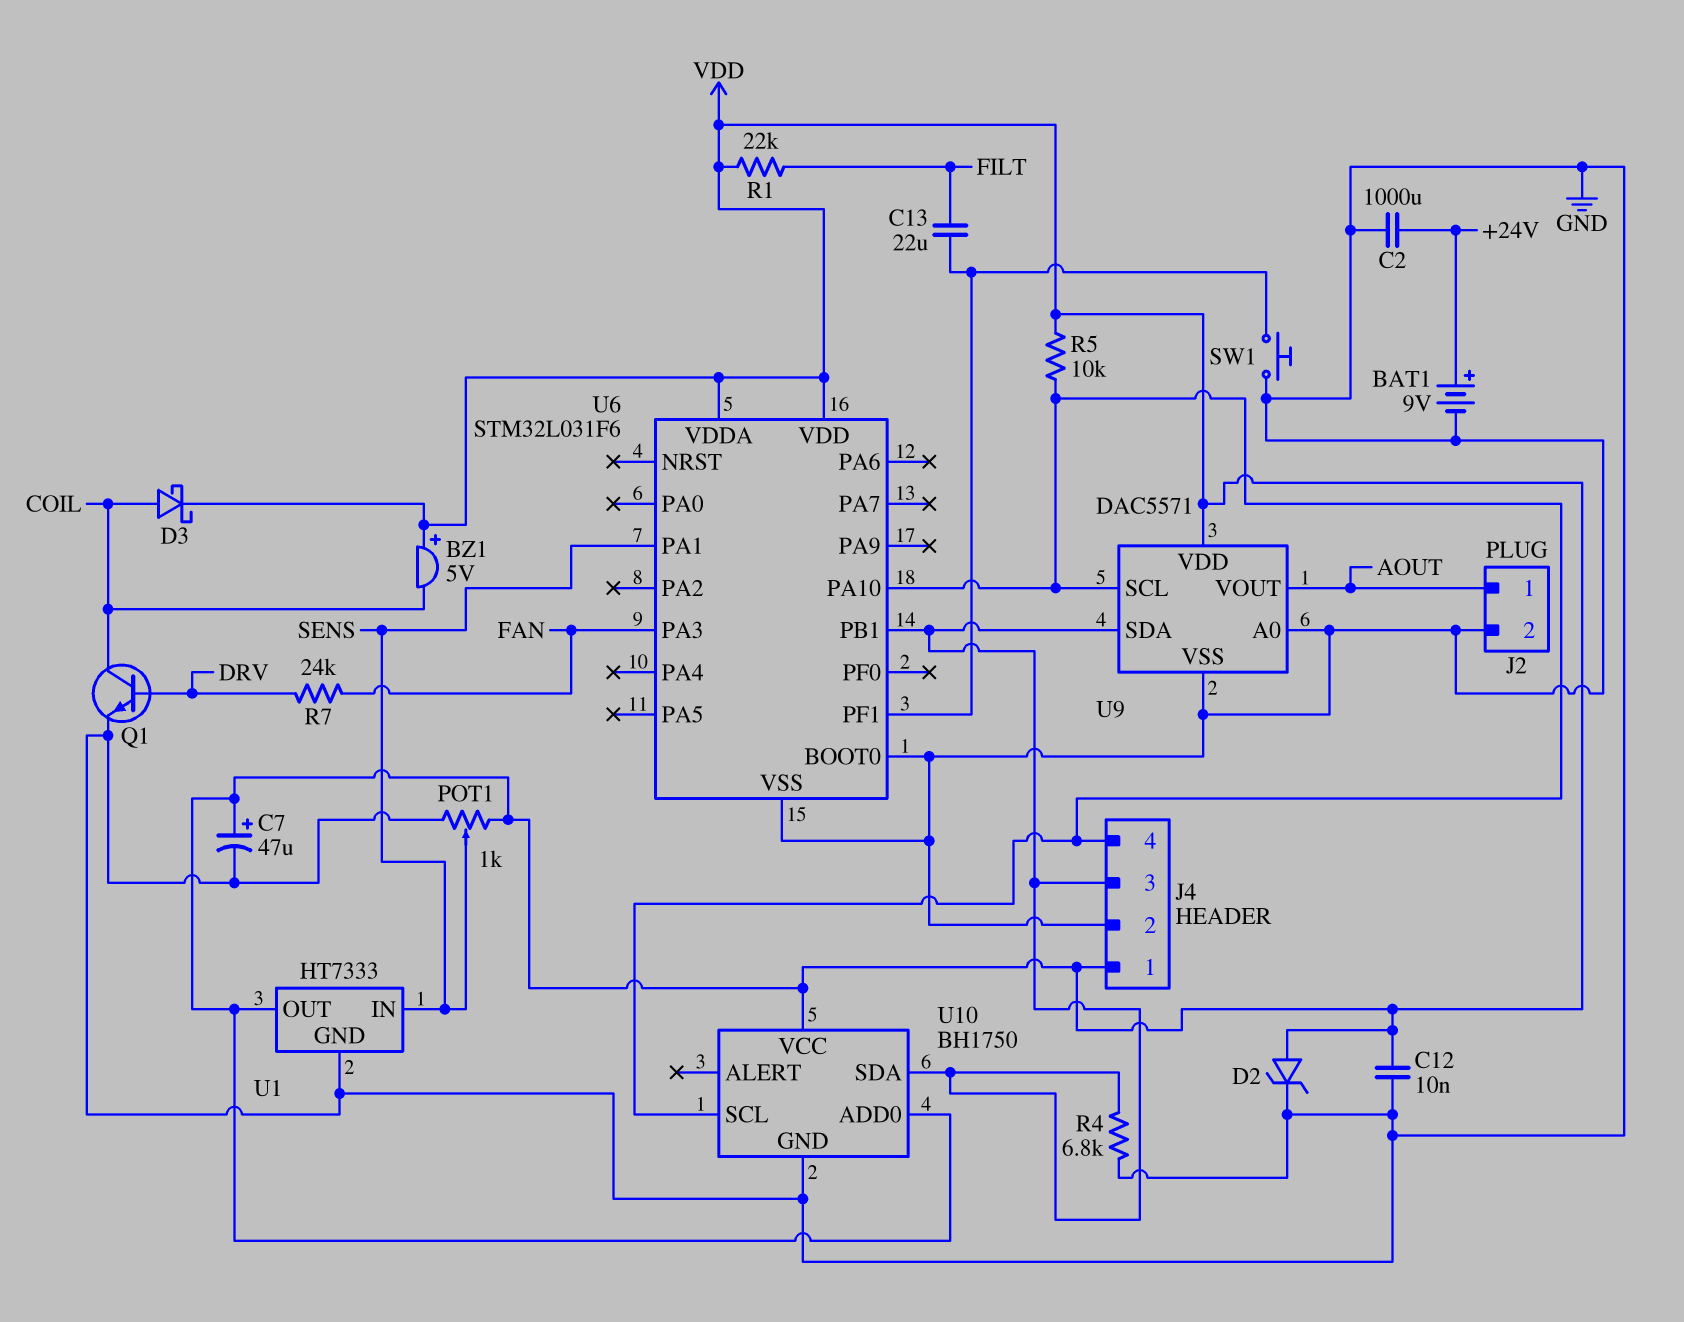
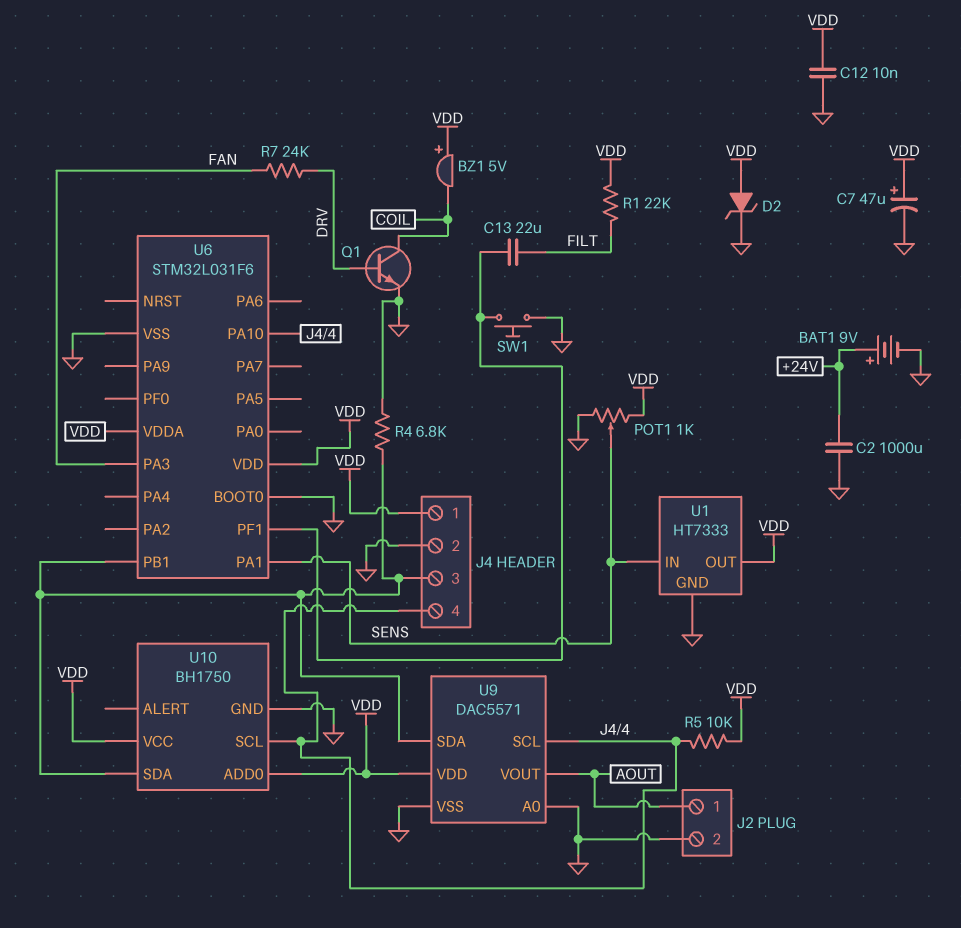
D3: schottky (A COIL, K VDD) -> none

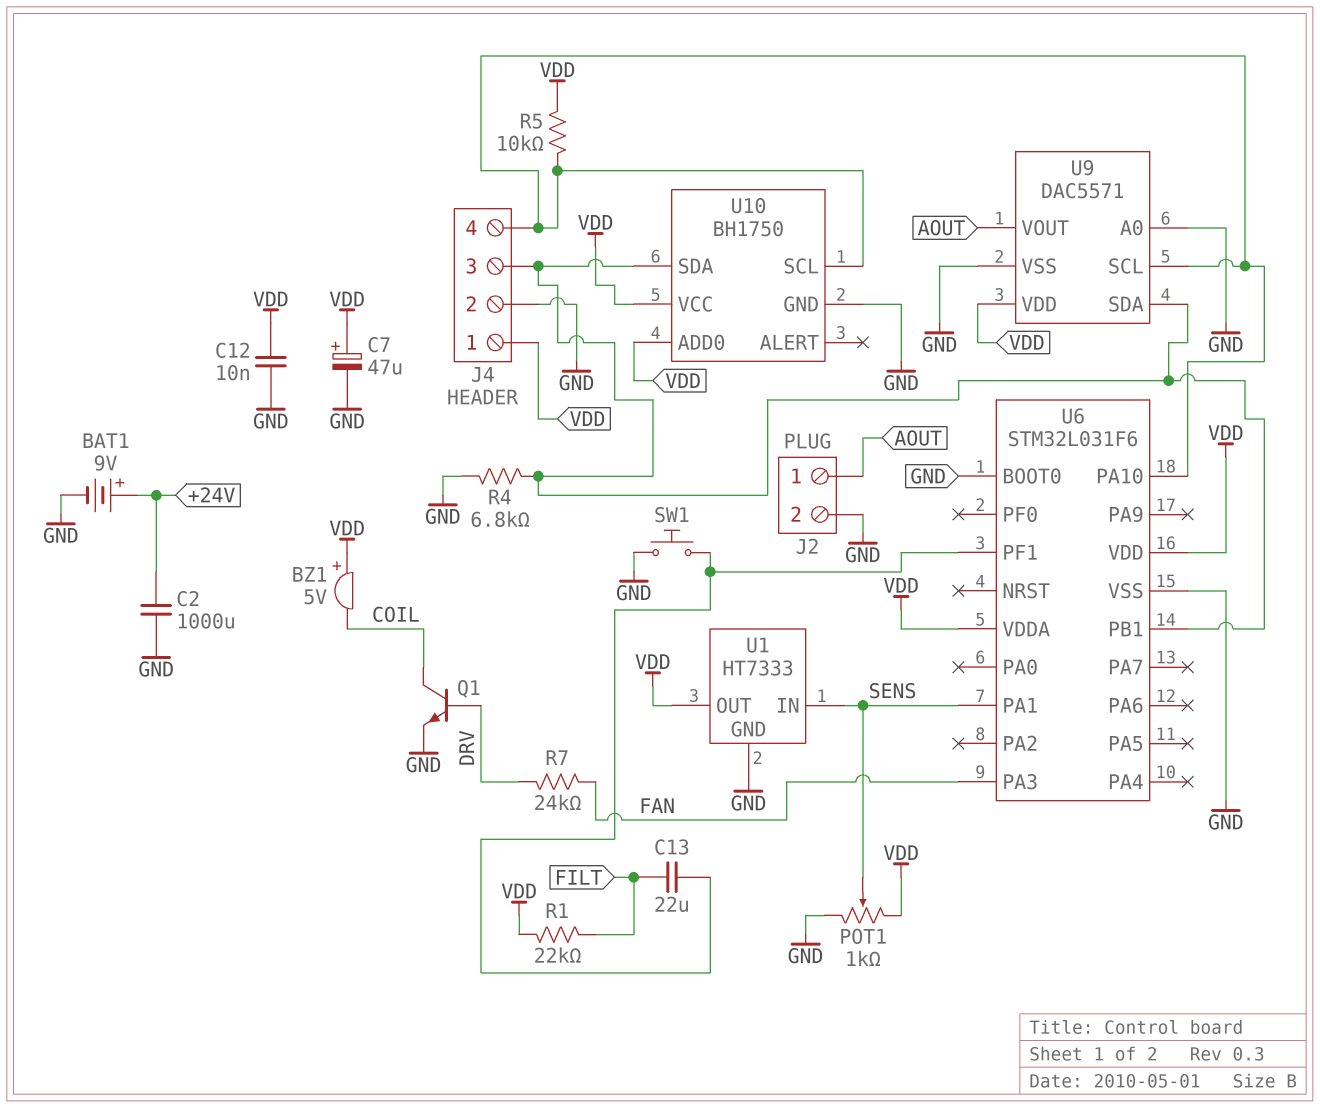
D2: zener (A VDD, K GND) -> none

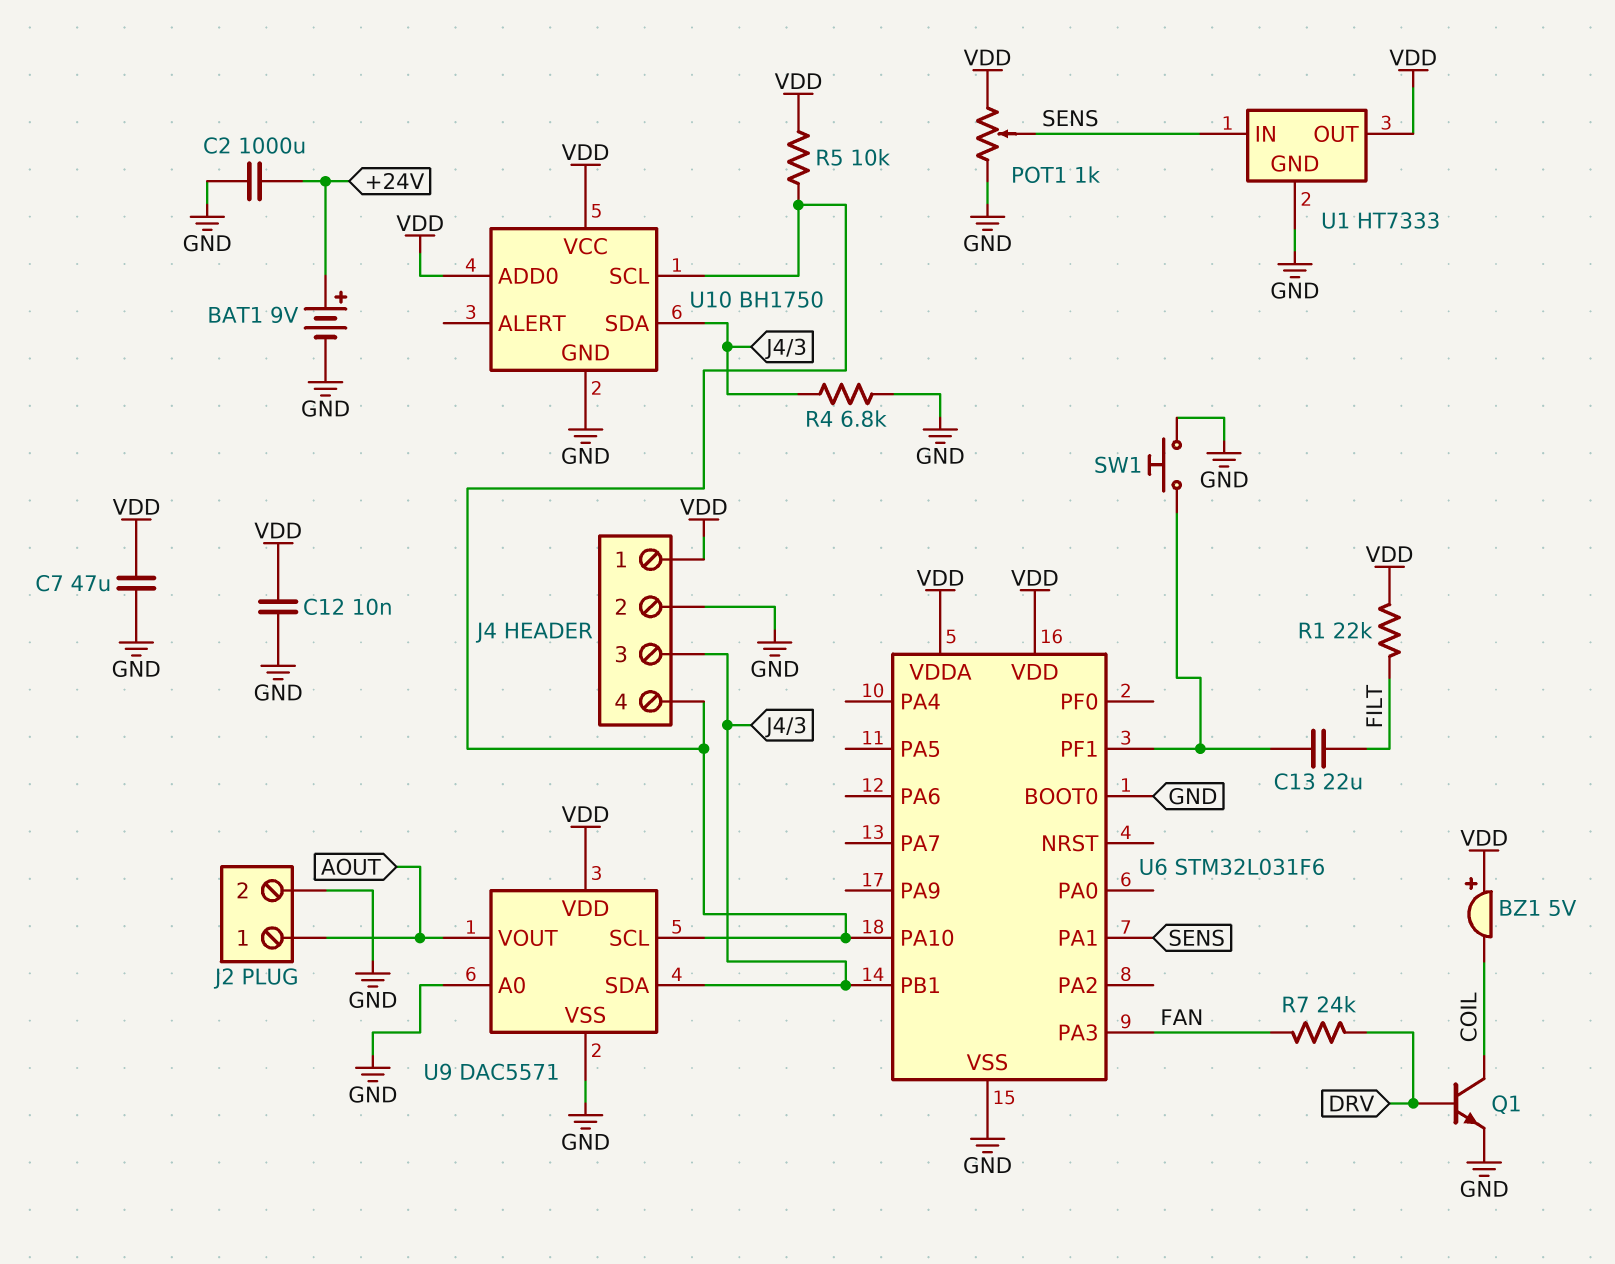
C7: 47uF (plus VDD, minus GND) -> 47uF (GND, VDD)

